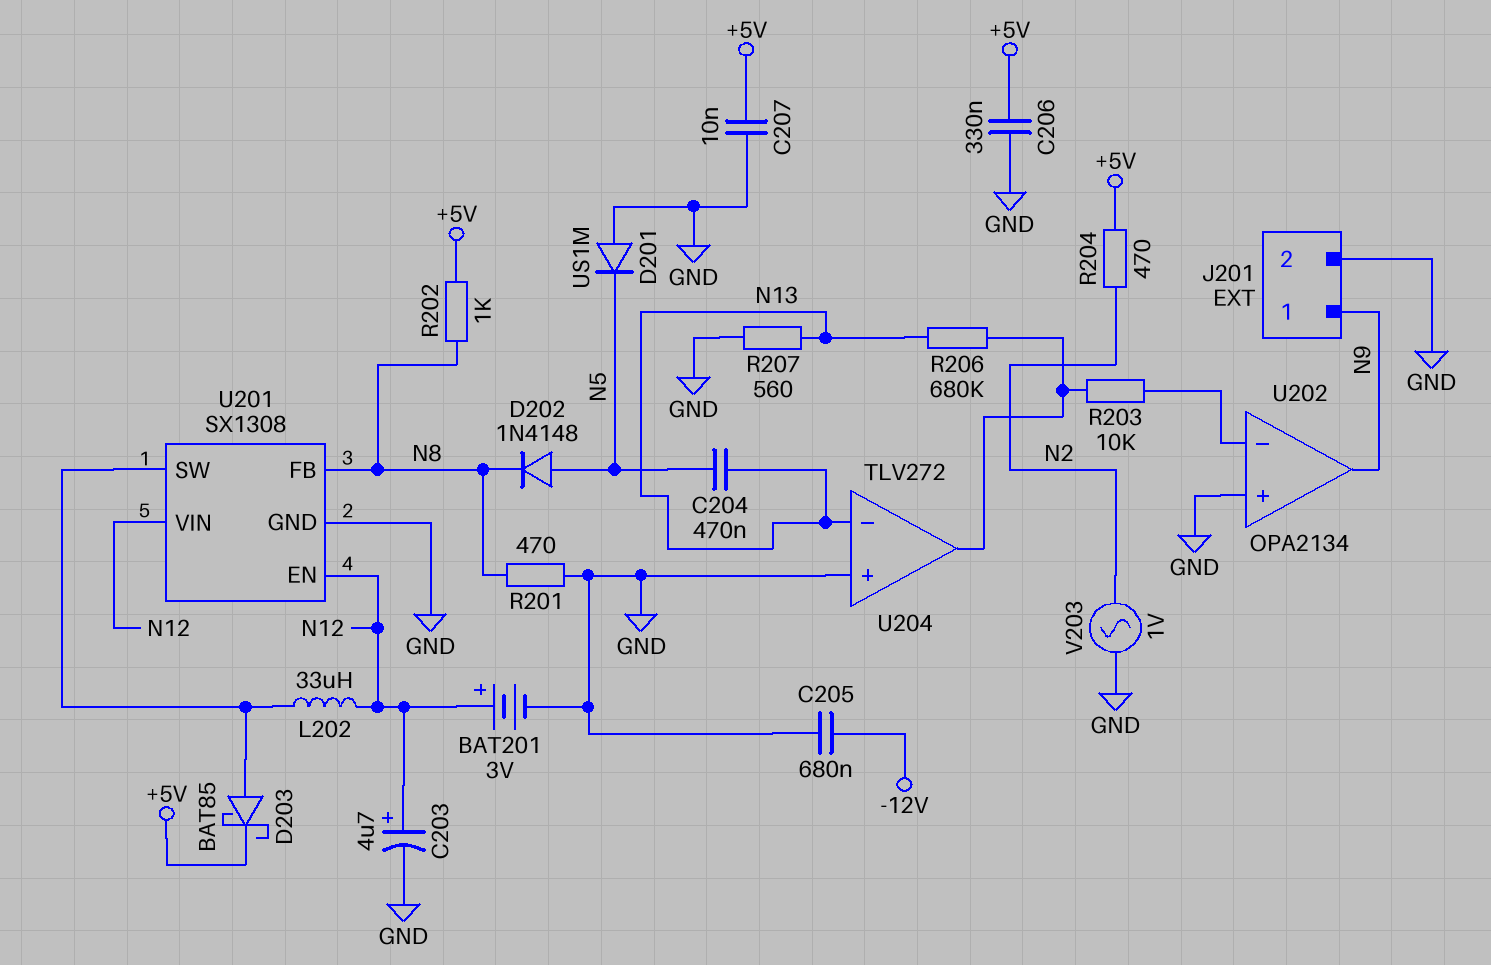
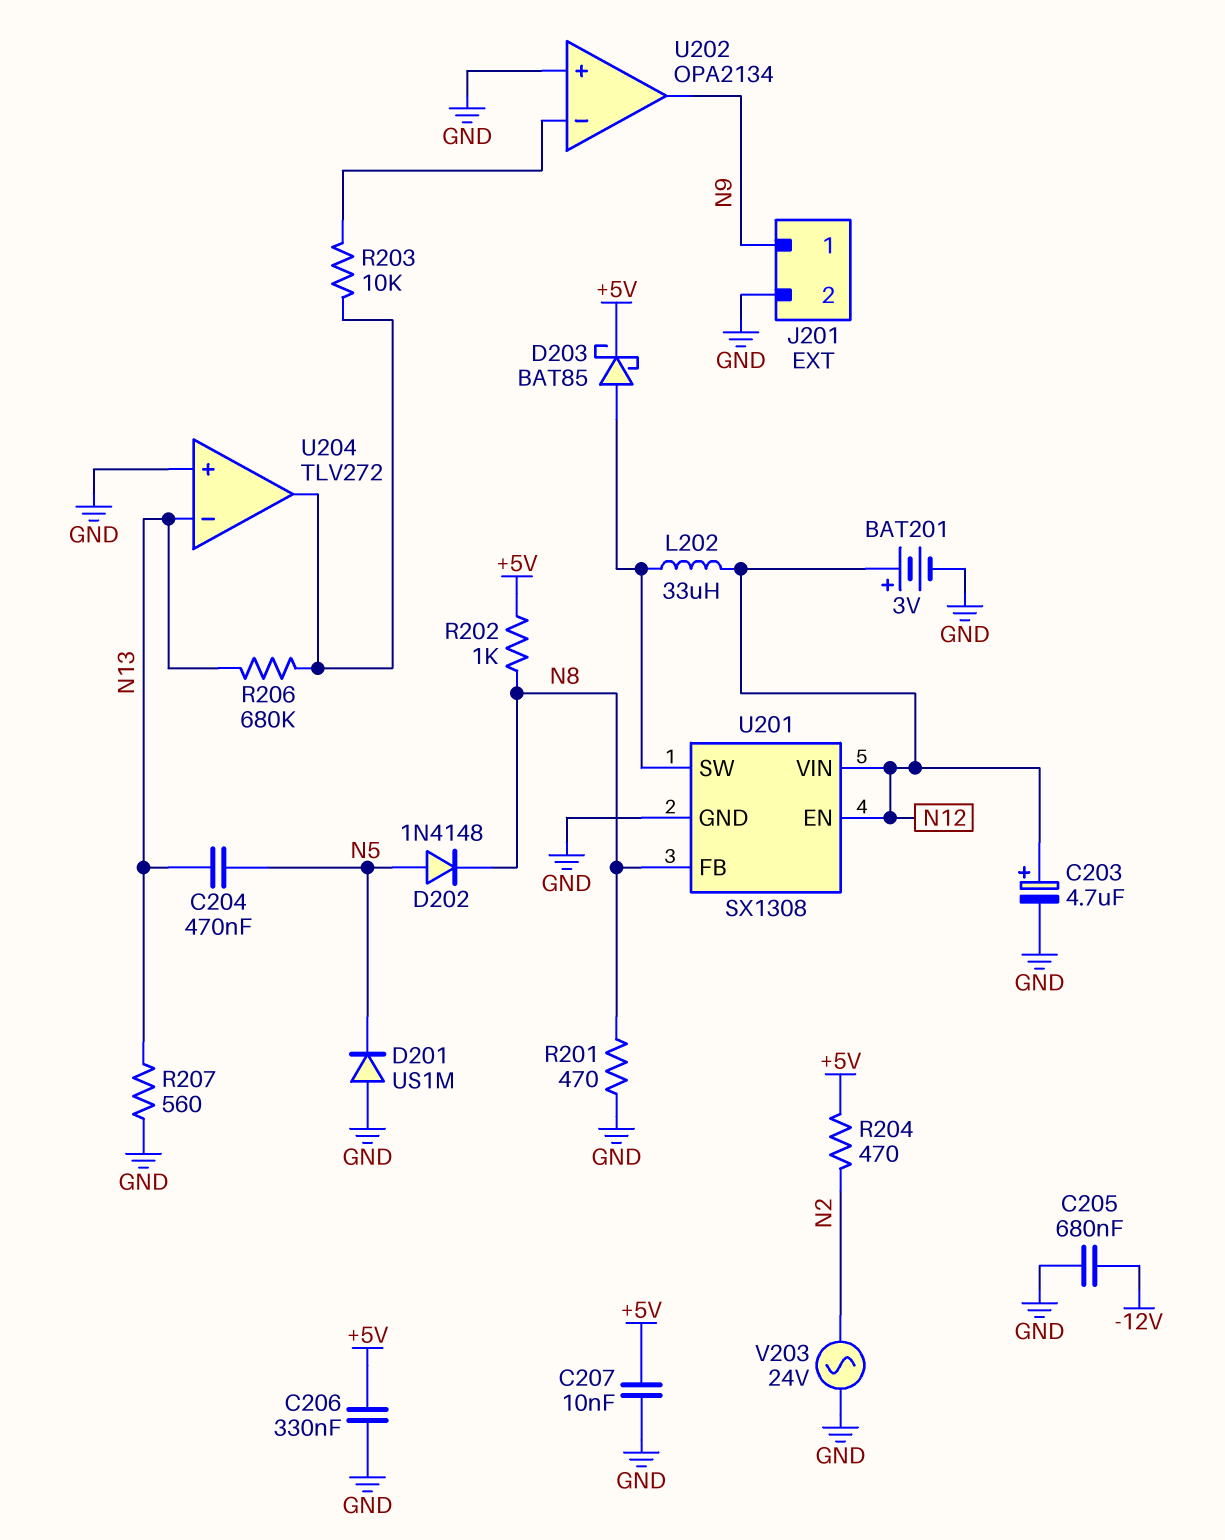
V203: AC 1V (GND, N2) -> AC 24V (GND, N2)

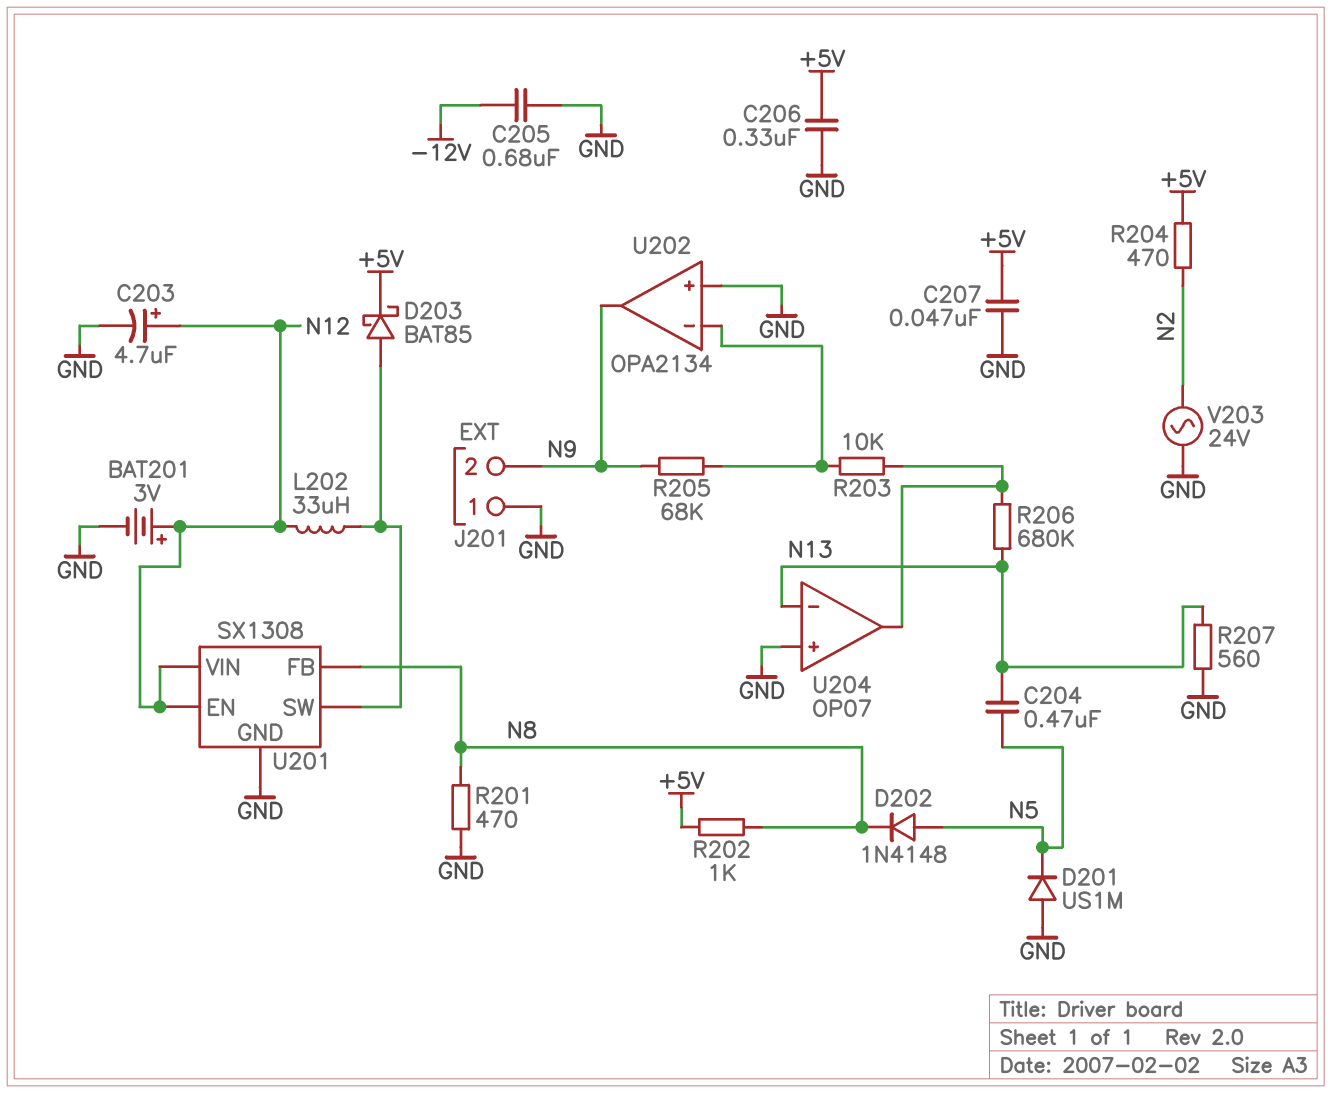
C207: 10nF (+5V, GND) -> 47nF (+5V, GND)
J201 pin 1: N9 -> GND
J201 pin 2: GND -> N9
R205: none -> 68k (N9, U202/in-)
U204: TLV272 -> OP07

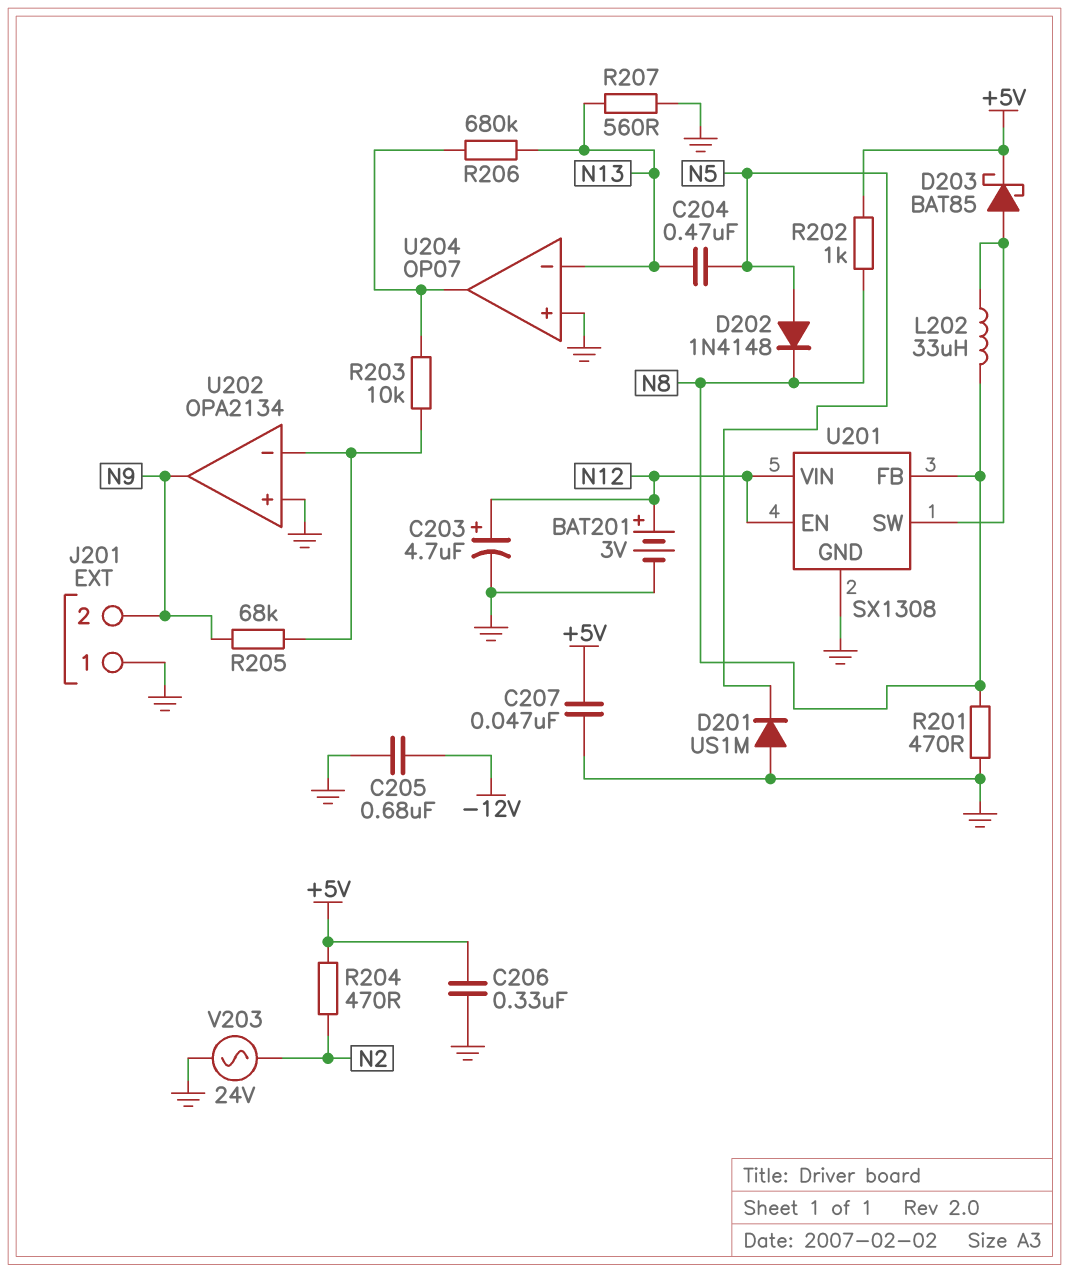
L202: 33uH (N12, U201/SW) -> 33uH (N8, U201/SW)

